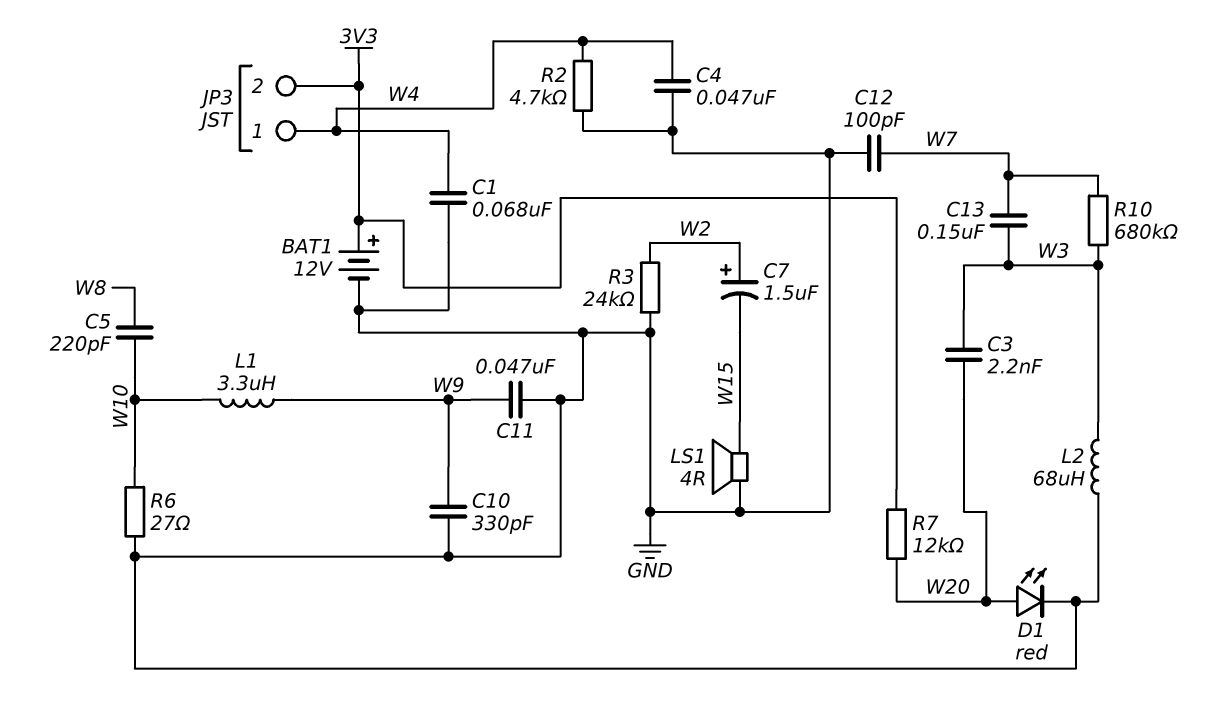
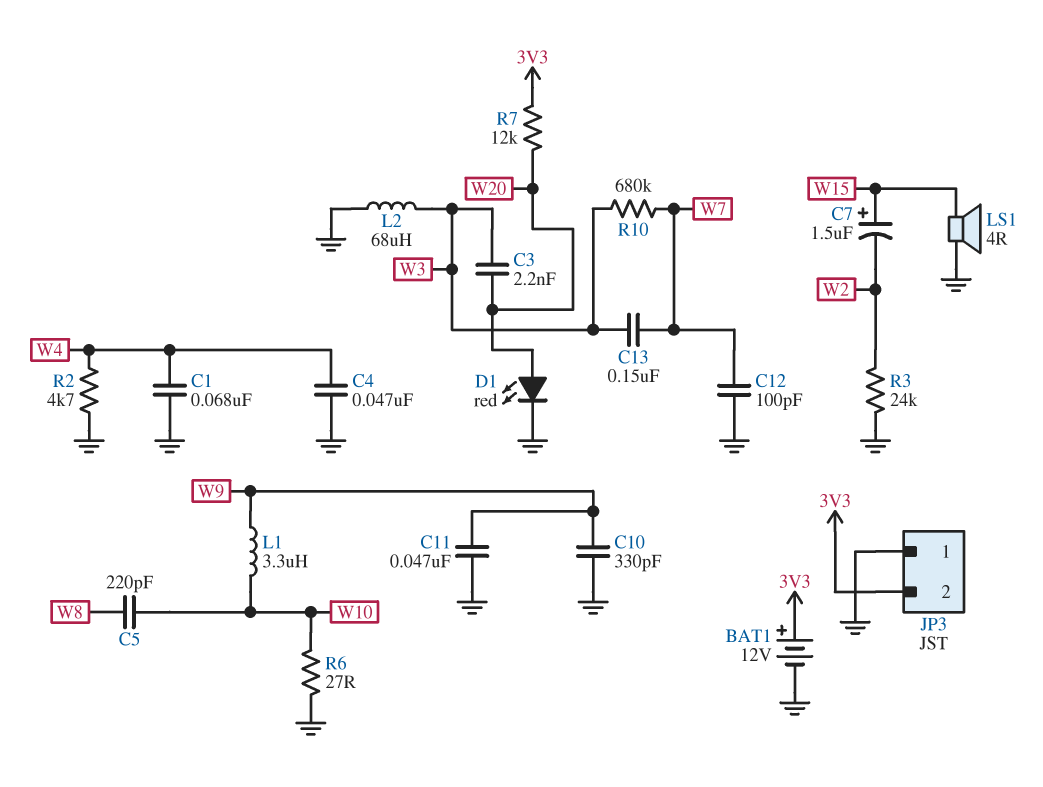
C7: 1.5uF (plus W2, minus W15) -> 1.5uF (plus W15, minus W2)
JP3 pin 1: W4 -> GND

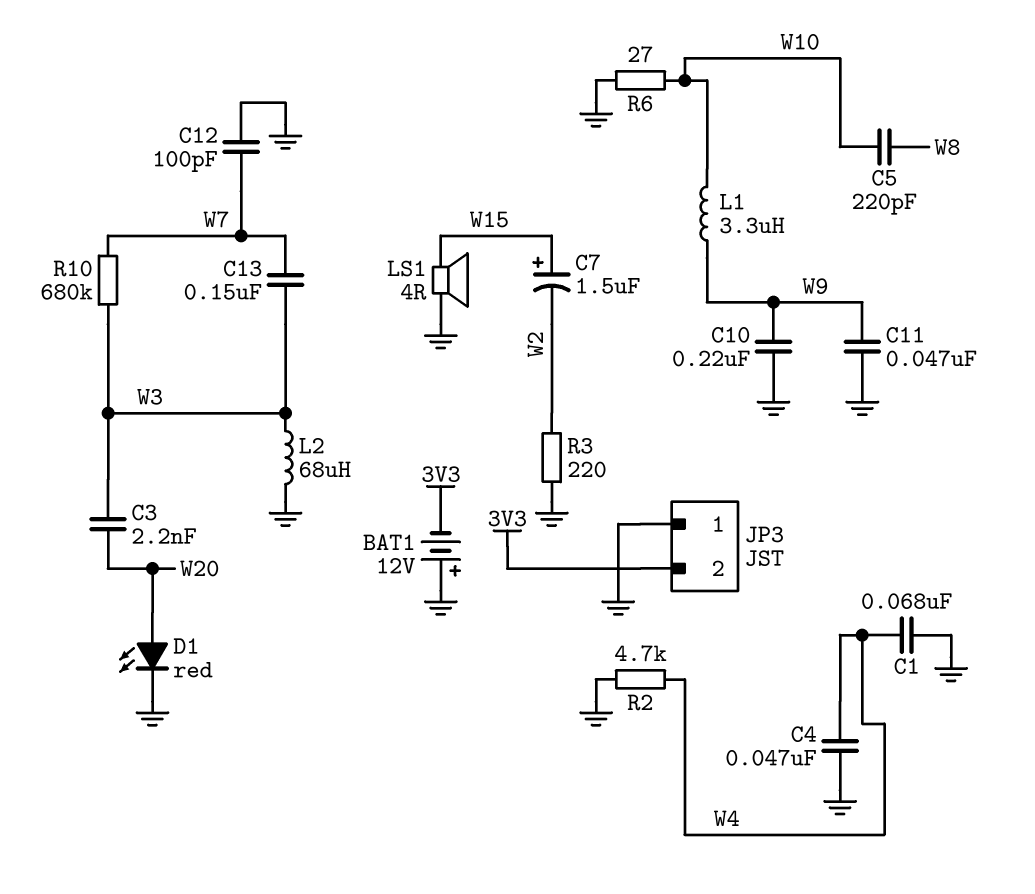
BAT1: 12V (plus 3V3, minus GND) -> 12V (plus GND, minus 3V3)
C10: 330pF (GND, W9) -> 220nF (GND, W9)
R3: 24k (GND, W2) -> 220 (GND, W2)
R7: 12k (3V3, W20) -> none

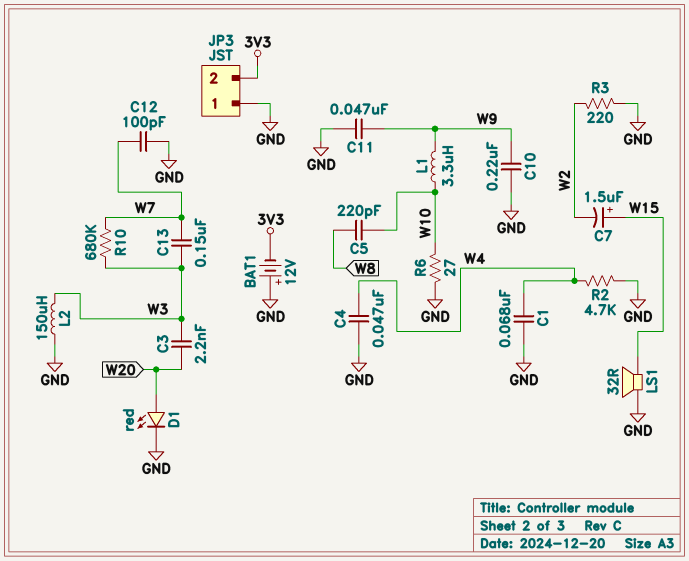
L2: 68uH (GND, W3) -> 150uH (GND, W3)
LS1: speaker 4R (GND, W15) -> speaker 32R (GND, W15)

